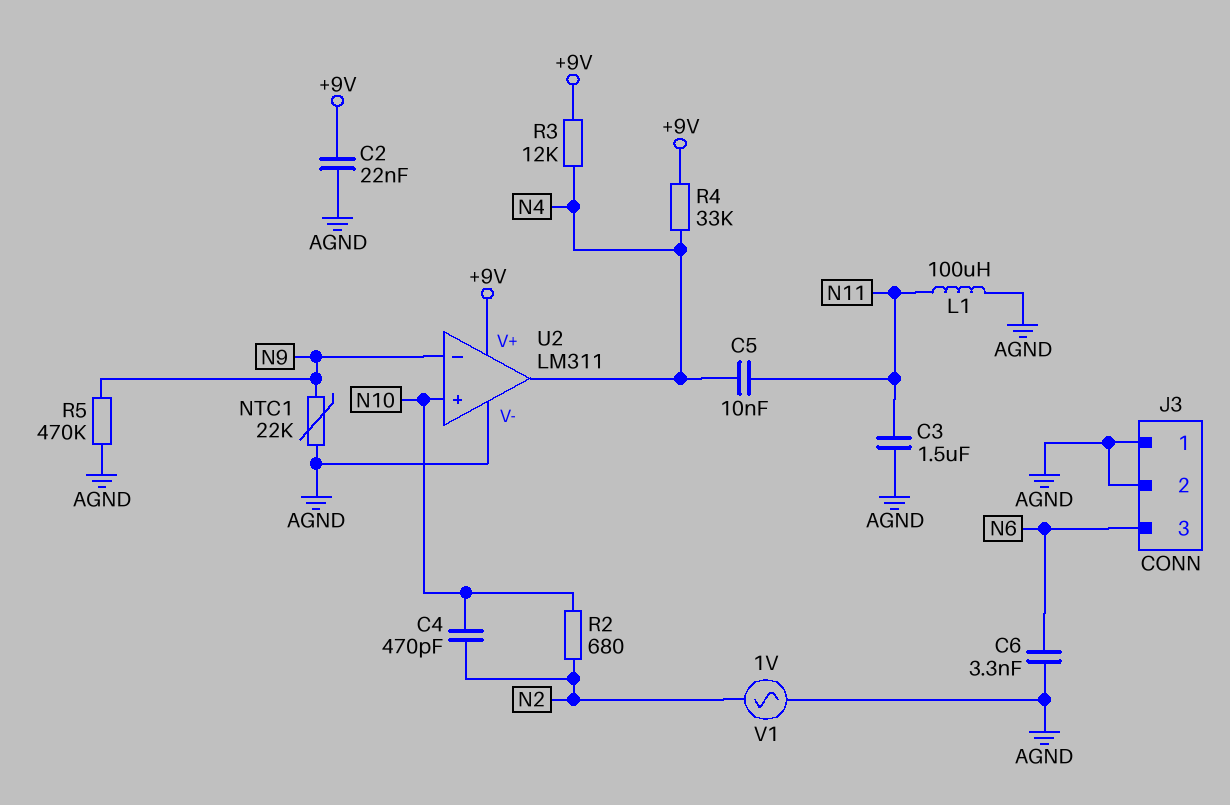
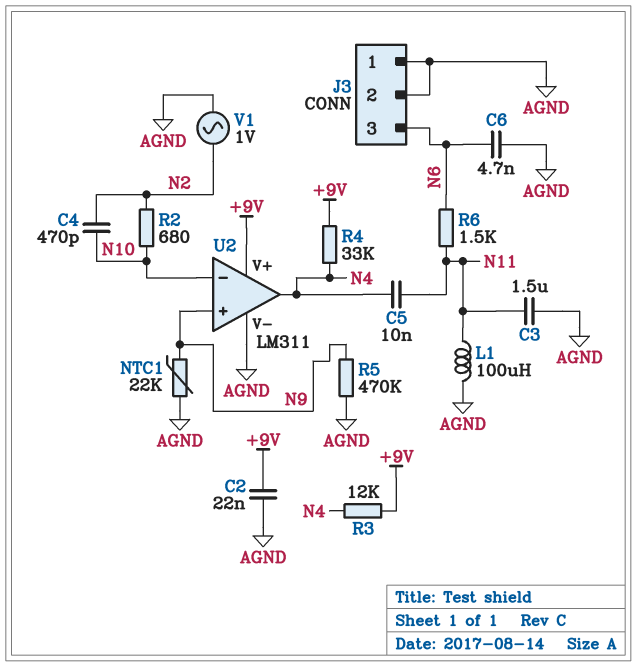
C6: 3.3nF (AGND, N6) -> 4.7nF (AGND, N6)
R6: none -> 1.5k (N6, N11)
U2 pin in+: N10 -> N9
U2 pin in-: N9 -> N10

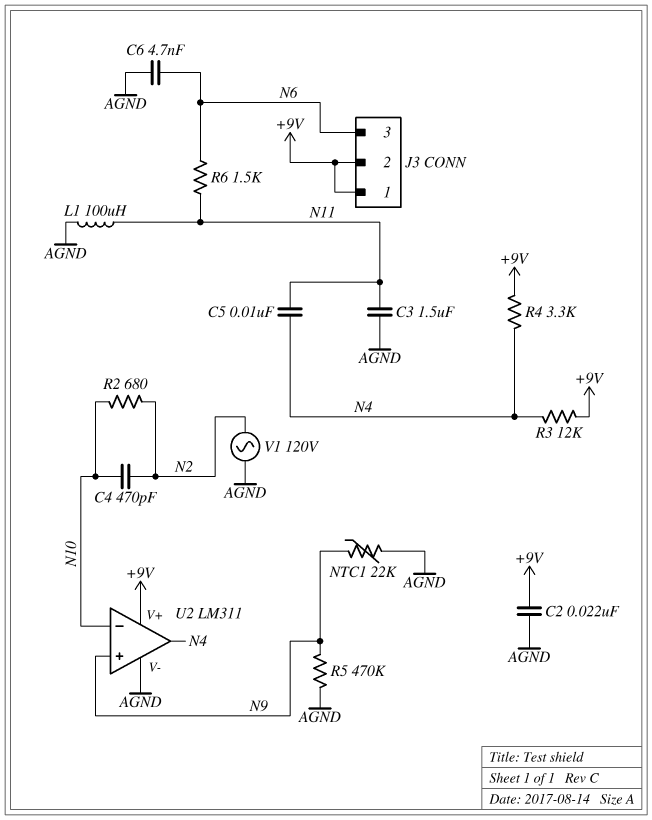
J3 pin 1: AGND -> +9V
J3 pin 2: AGND -> +9V
R4: 33k (+9V, N4) -> 3.3k (+9V, N4)
V1: AC 1V (AGND, N2) -> AC 120V (AGND, N2)

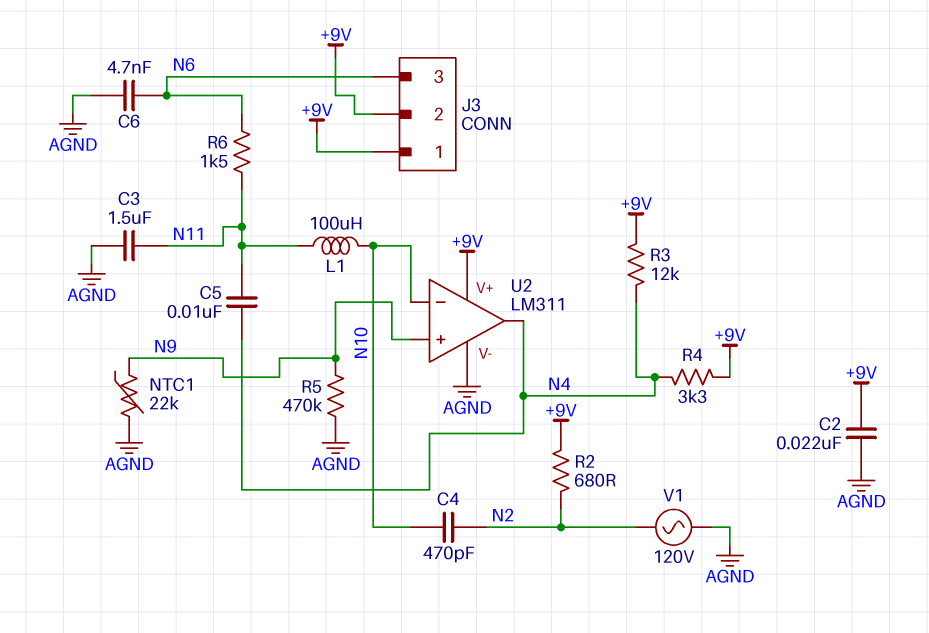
L1: 100uH (AGND, N11) -> 100uH (N10, N11)
R2: 680 (N2, N10) -> 680 (+9V, N2)

